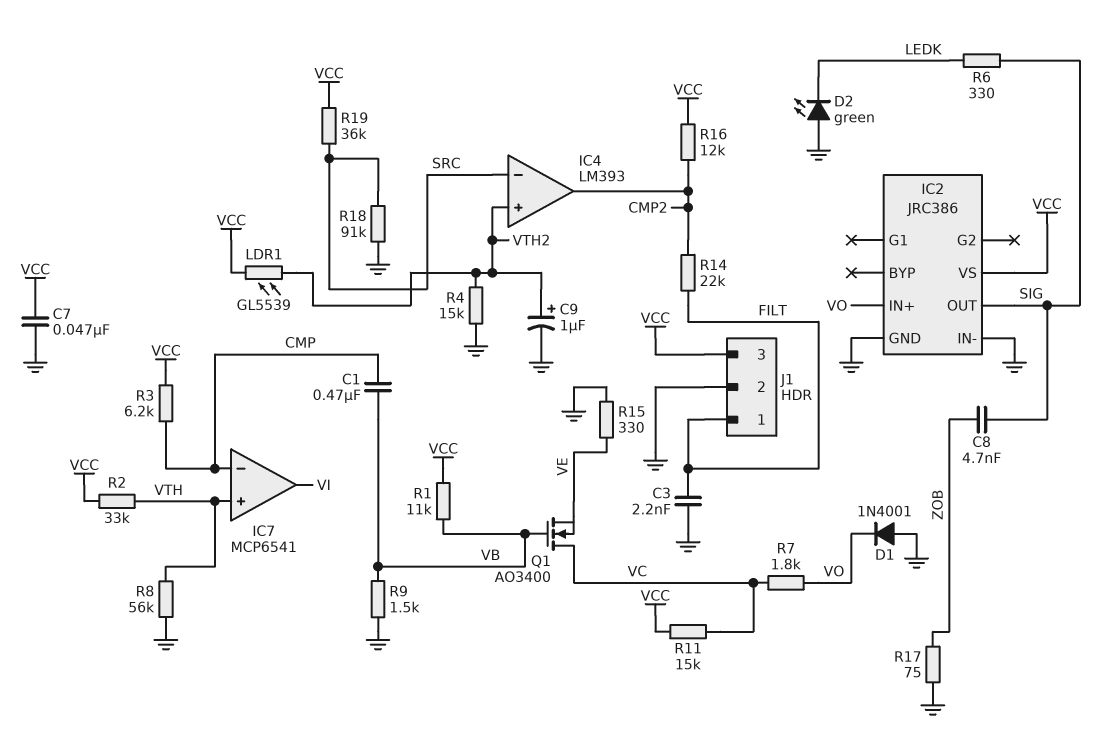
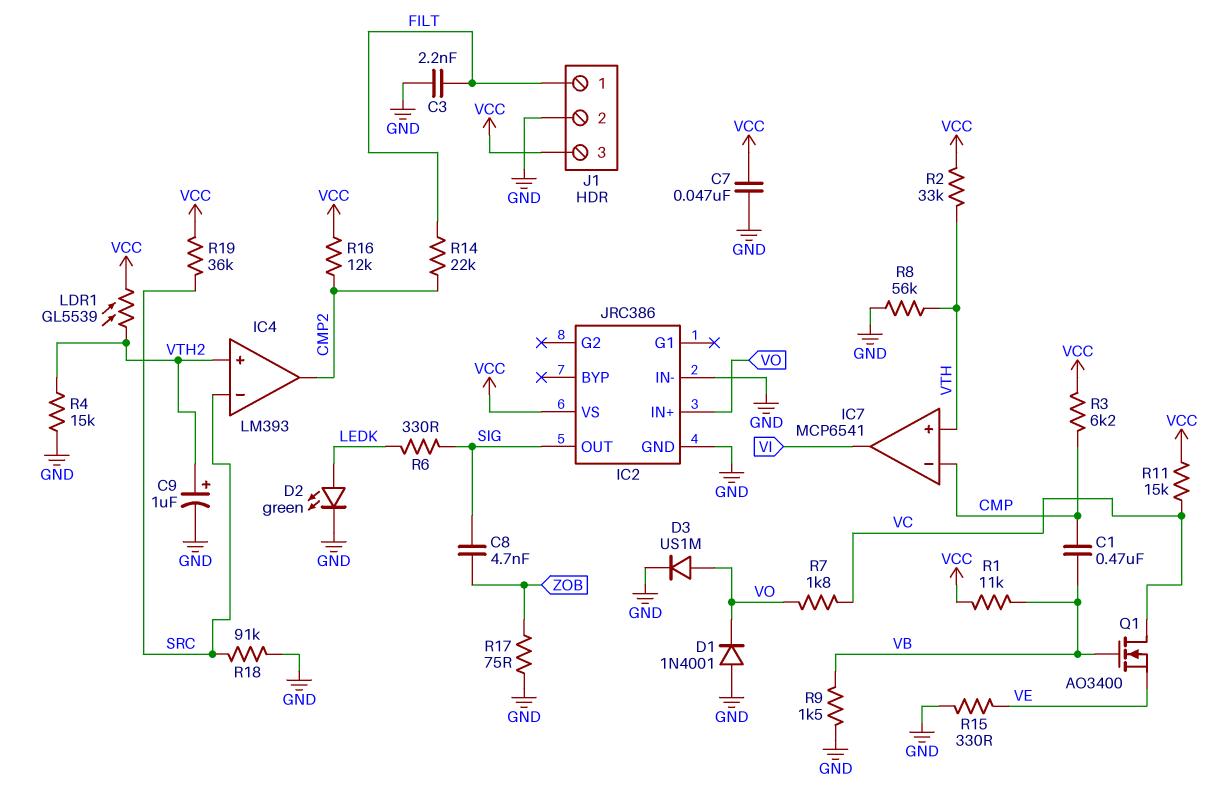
D2: LED green (A GND, K LEDK) -> LED green (A LEDK, K GND)
D3: none -> diode US1M (A VO, K GND)

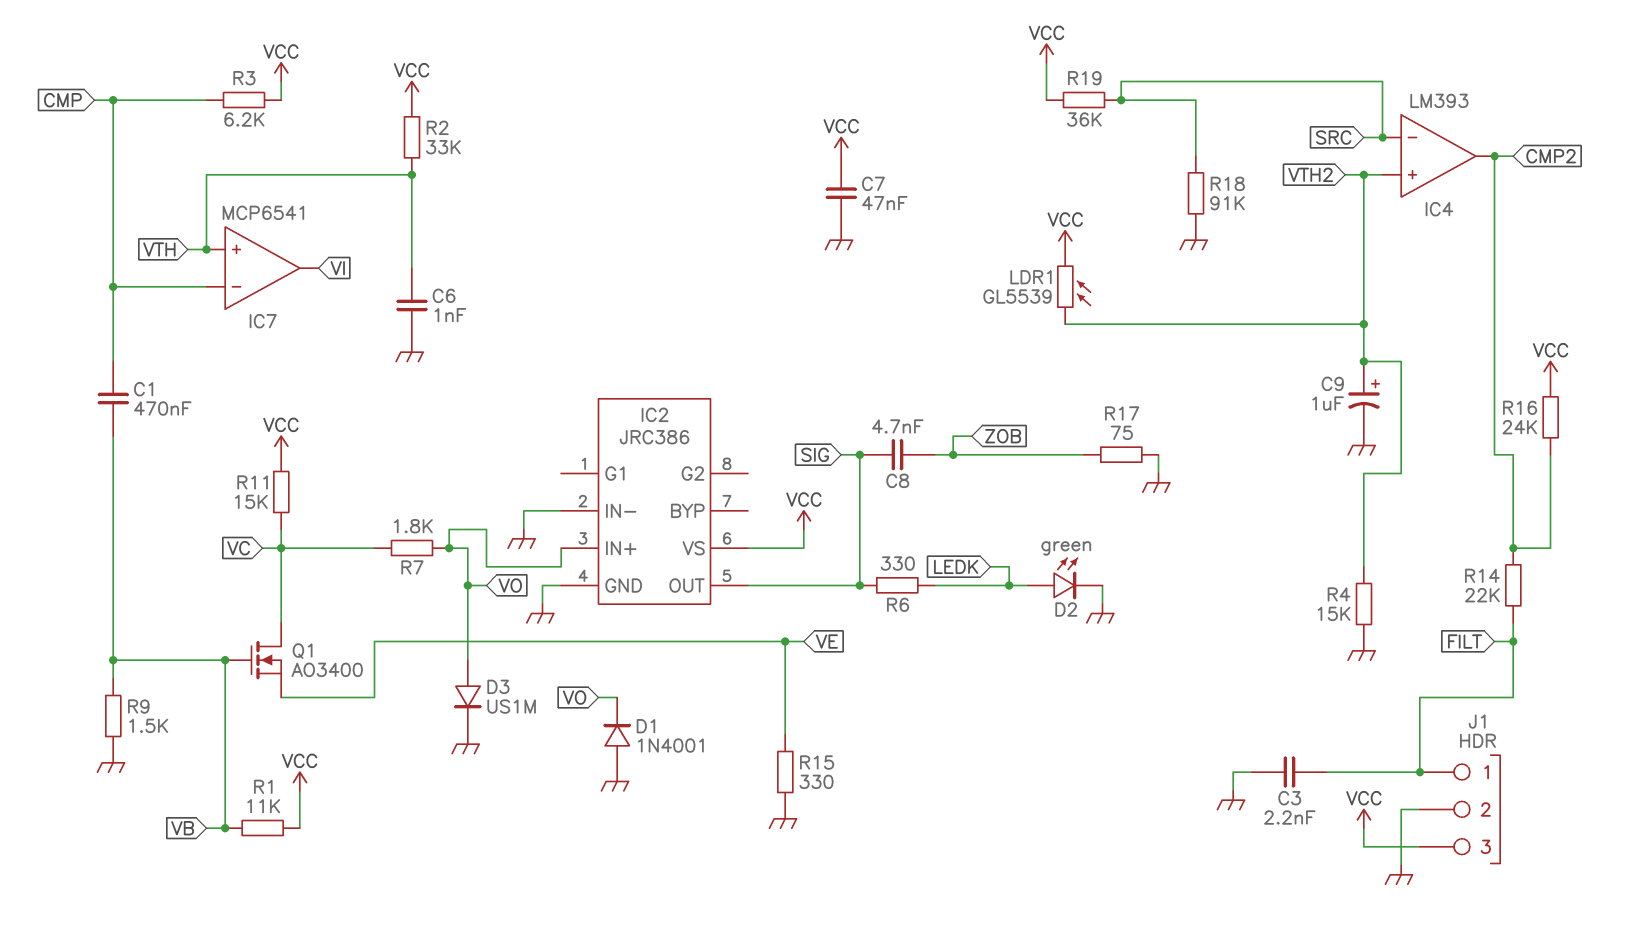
C6: none -> 1nF (GND, VTH)
R8: 56k (GND, VTH) -> none
R16: 12k (CMP2, VCC) -> 24k (CMP2, VCC)

